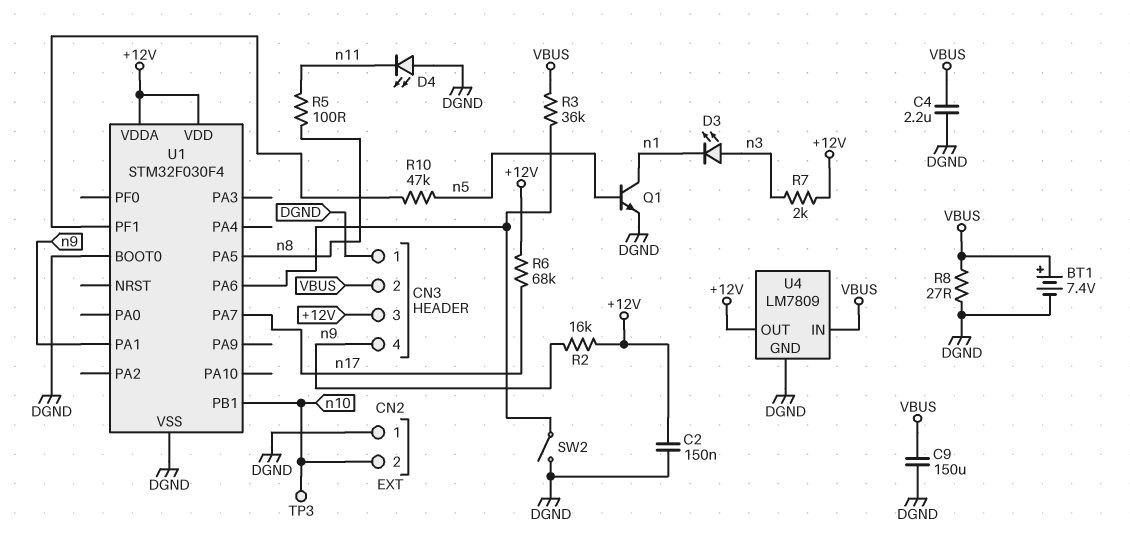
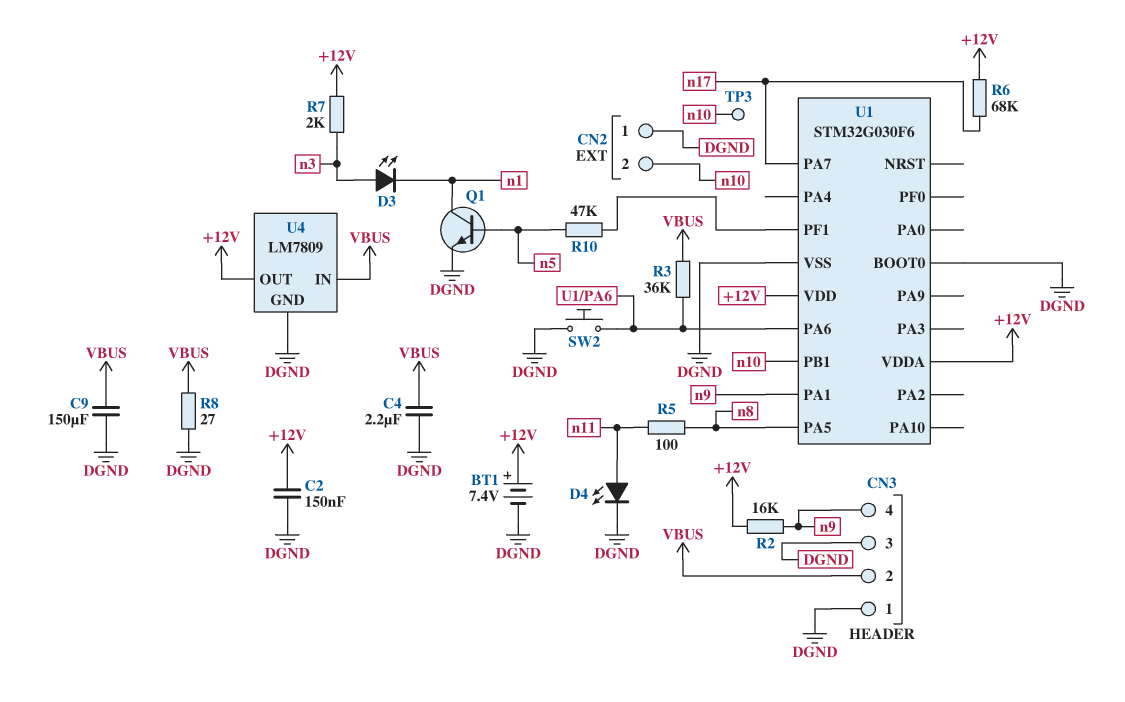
BT1: 7.4V (plus VBUS, minus DGND) -> 7.4V (plus +12V, minus DGND)
CN3 pin 3: +12V -> DGND
D4: LED (A DGND, K n11) -> LED (A n11, K DGND)
SW2: switch (DGND, U1/PA6) -> button (DGND, U1/PA6)
U1: STM32F030F4 -> STM32G030F6

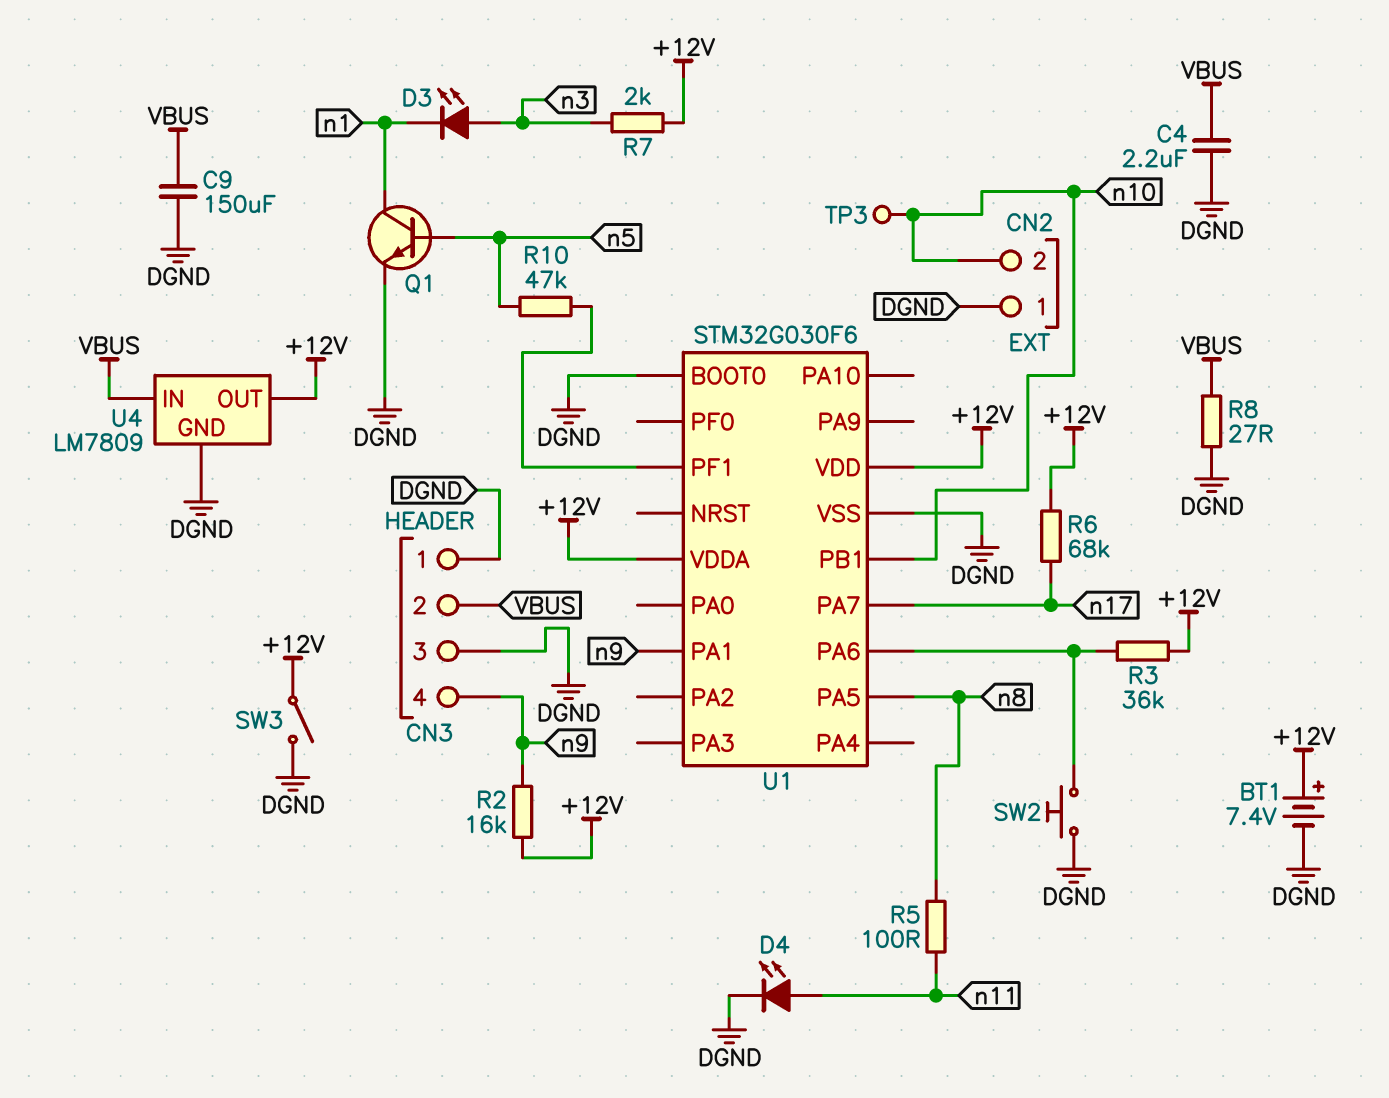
C2: 150nF (+12V, DGND) -> none
R3: 36k (U1/PA6, VBUS) -> 36k (+12V, U1/PA6)
SW3: none -> switch (+12V, DGND)

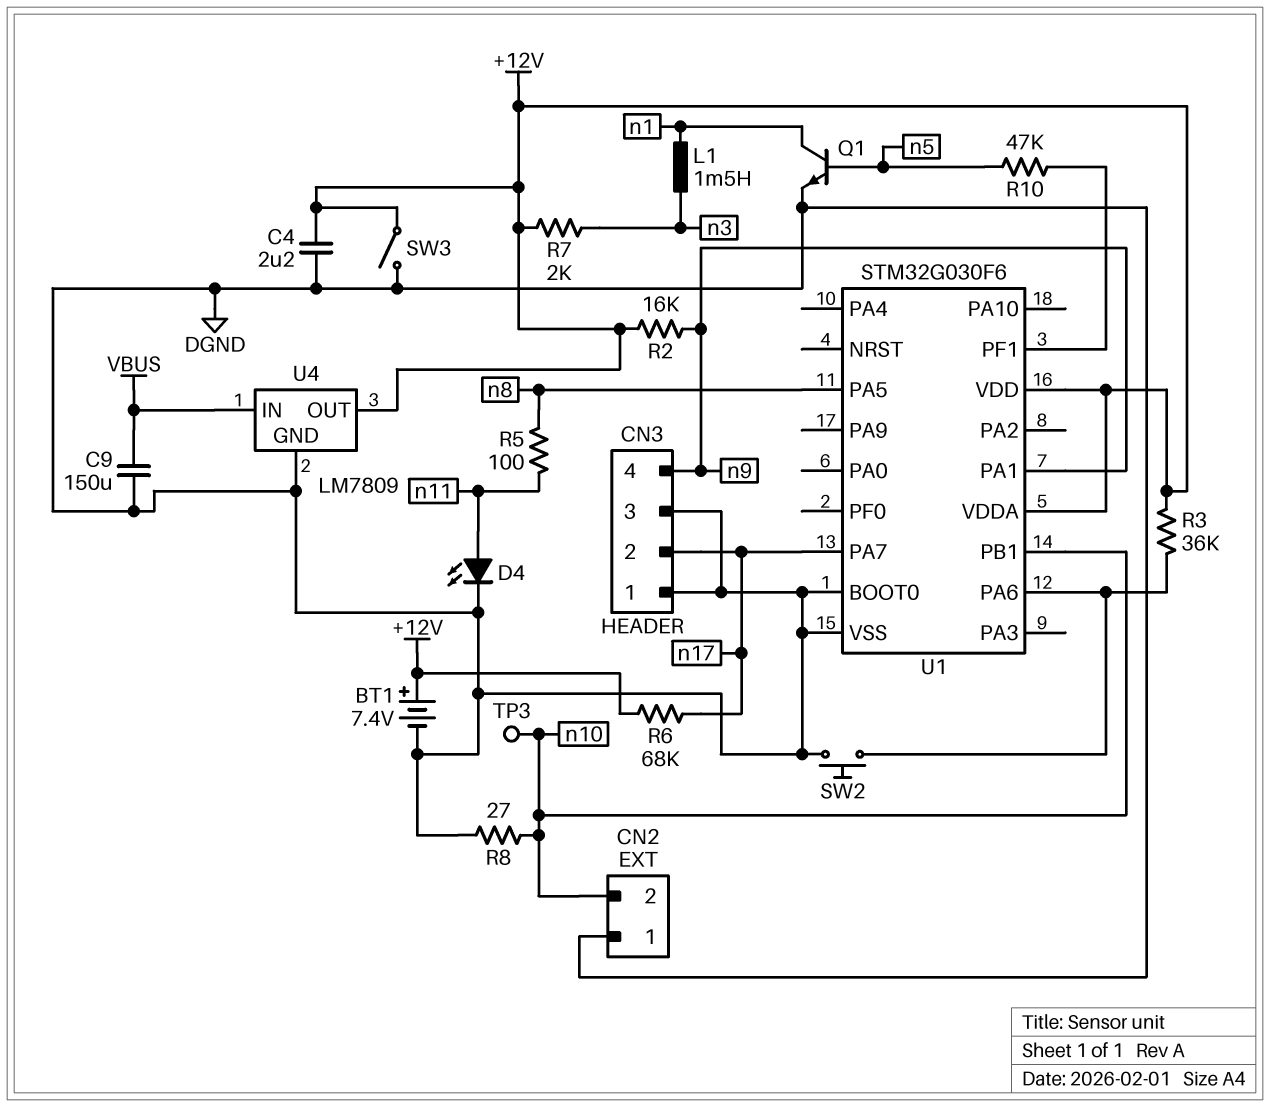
C4: 2.2uF (DGND, VBUS) -> 2.2uF (+12V, DGND)
CN3 pin 2: VBUS -> n17
D3: LED (A n3, K n1) -> none
L1: none -> 1.5mH (n1, n3)
R8: 27 (DGND, VBUS) -> 27 (DGND, n10)

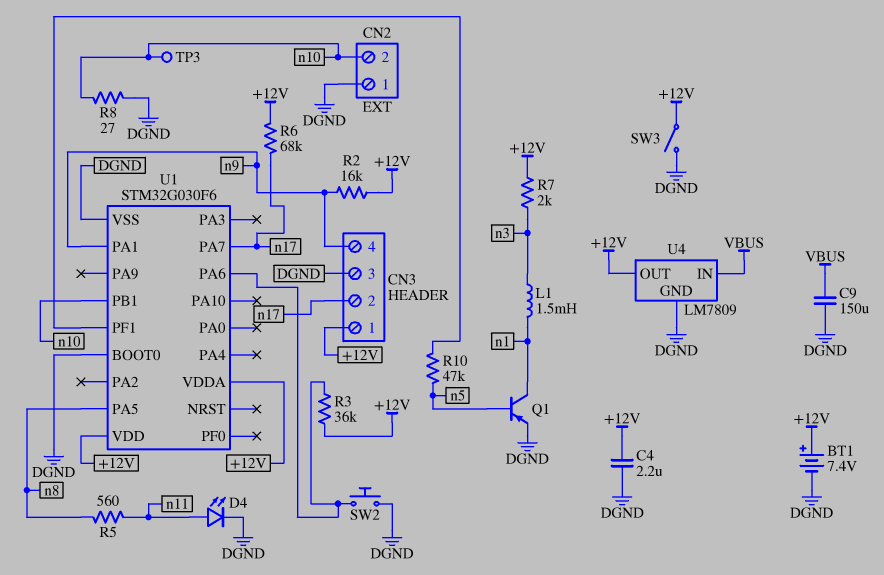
CN3 pin 1: DGND -> +12V
Q1: NPN (B n5, C n1, E DGND) -> PNP (B n5, C n1, E DGND)
R5: 100 (n8, n11) -> 560 (n8, n11)

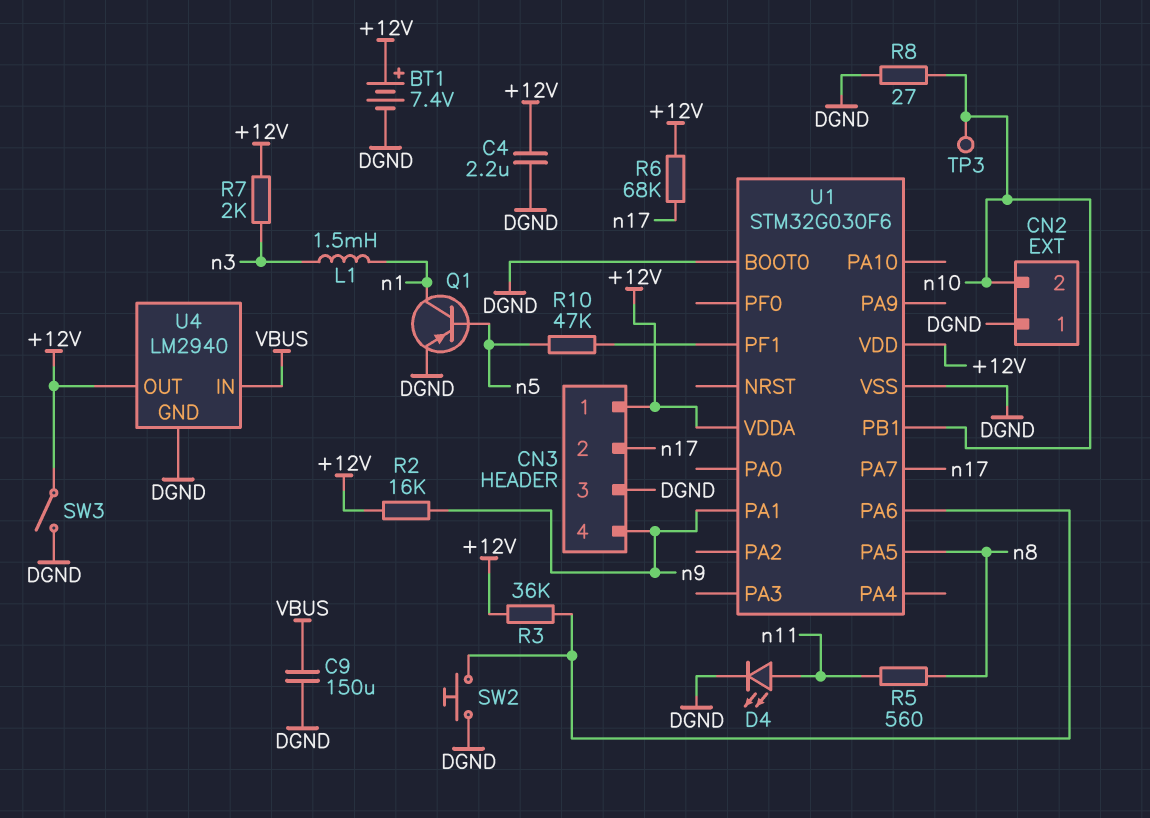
U4: LM7809 -> LM2940

